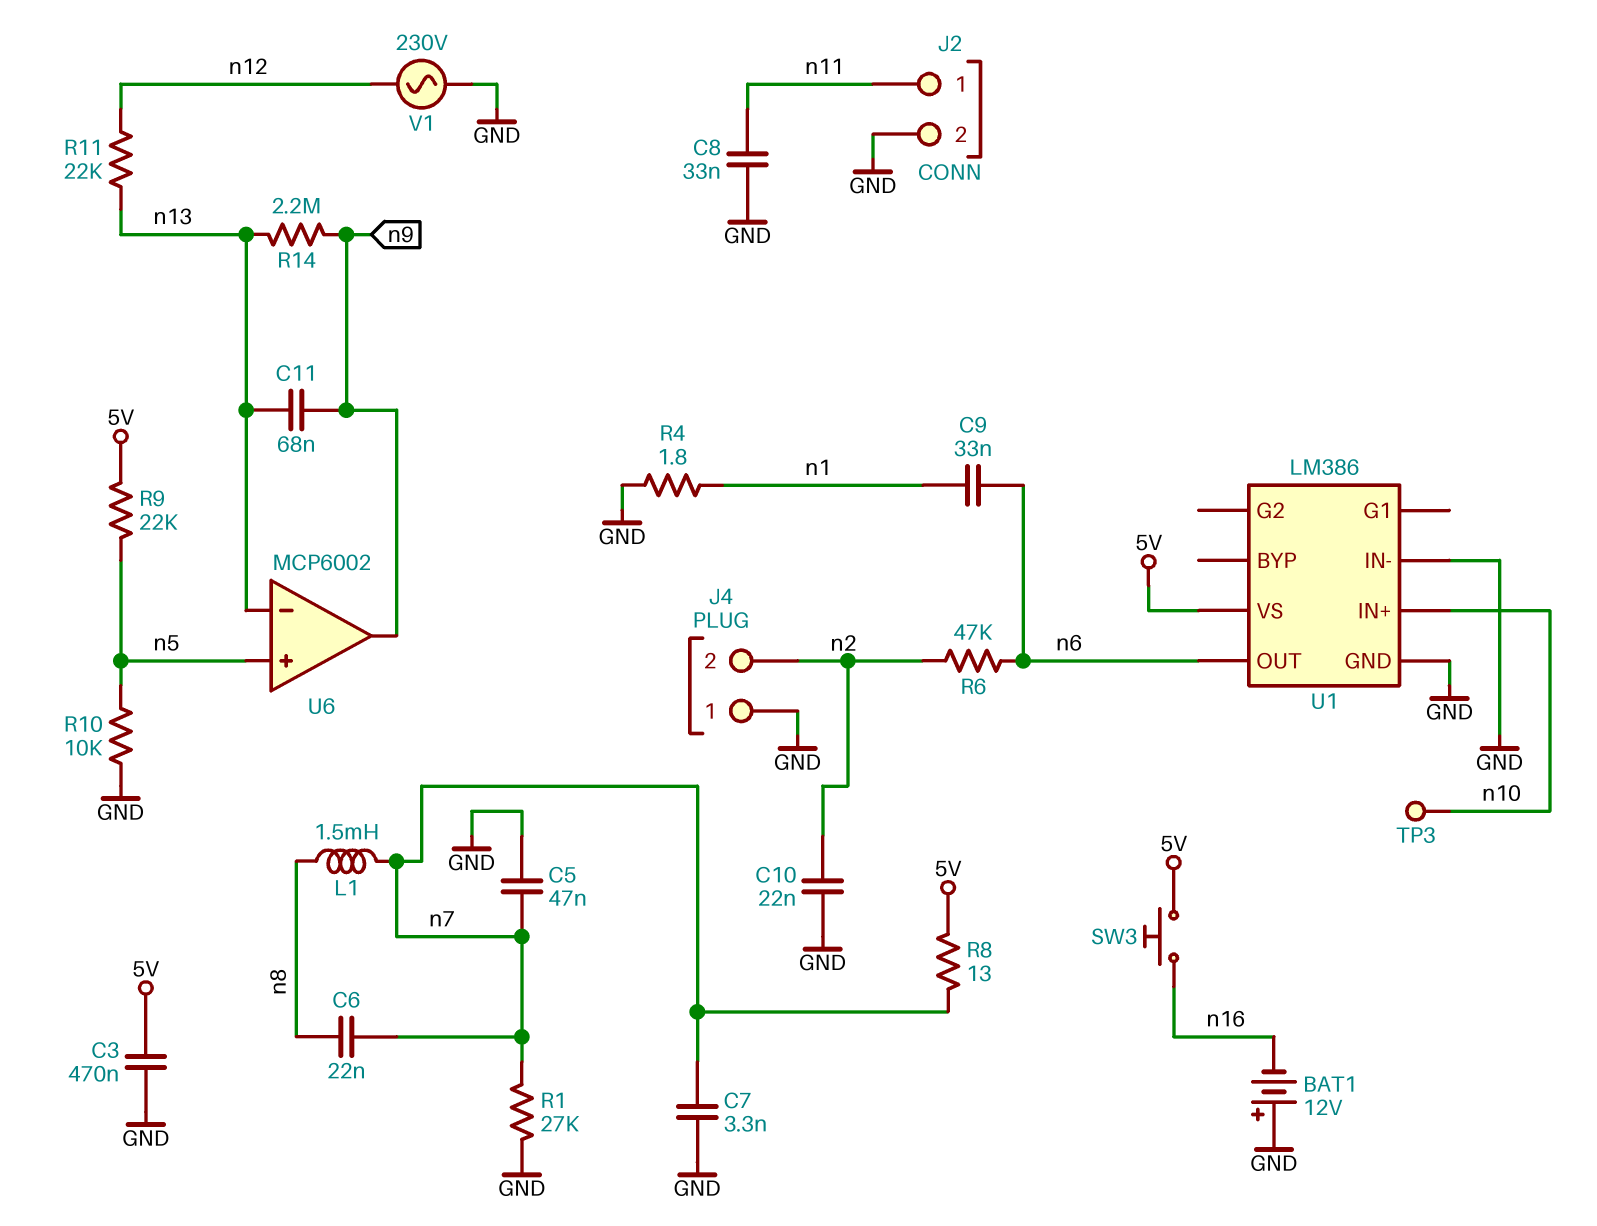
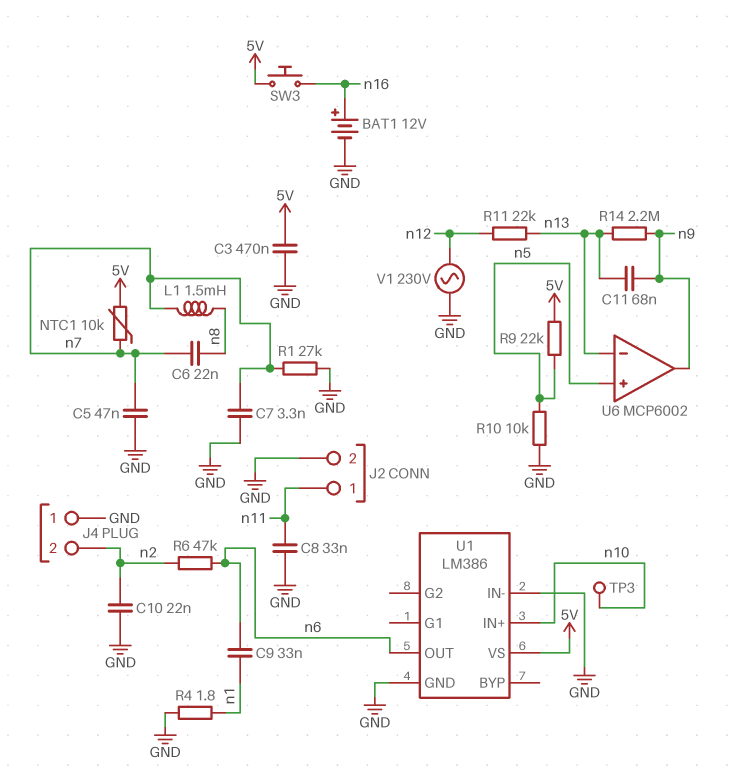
BAT1: 12V (plus GND, minus n16) -> 12V (plus n16, minus GND)
NTC1: none -> 10k (5V, n7)
R8: 13 (5V, n7) -> none

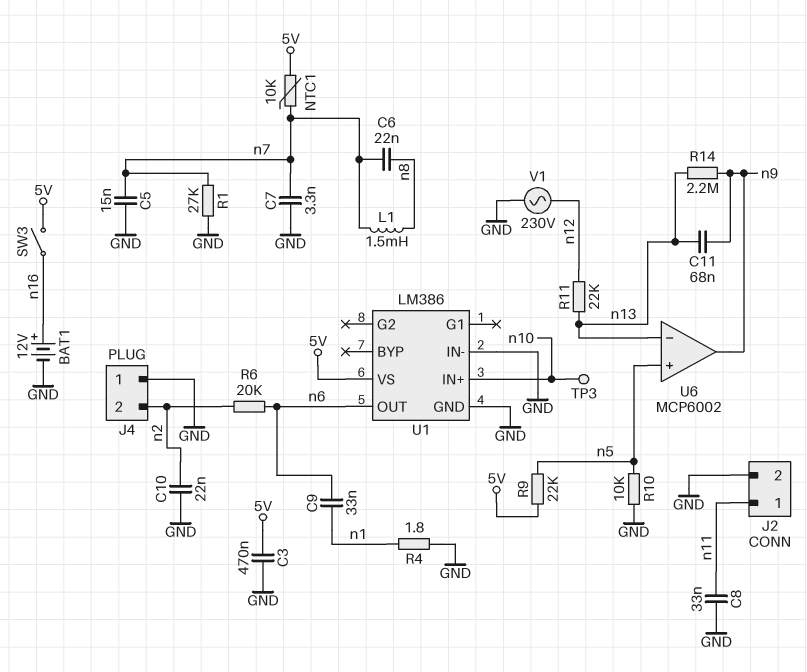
C5: 47nF (GND, n7) -> 15nF (GND, n7)
R6: 47k (n2, n6) -> 20k (n2, n6)
SW3: button (5V, n16) -> switch (5V, n16)

